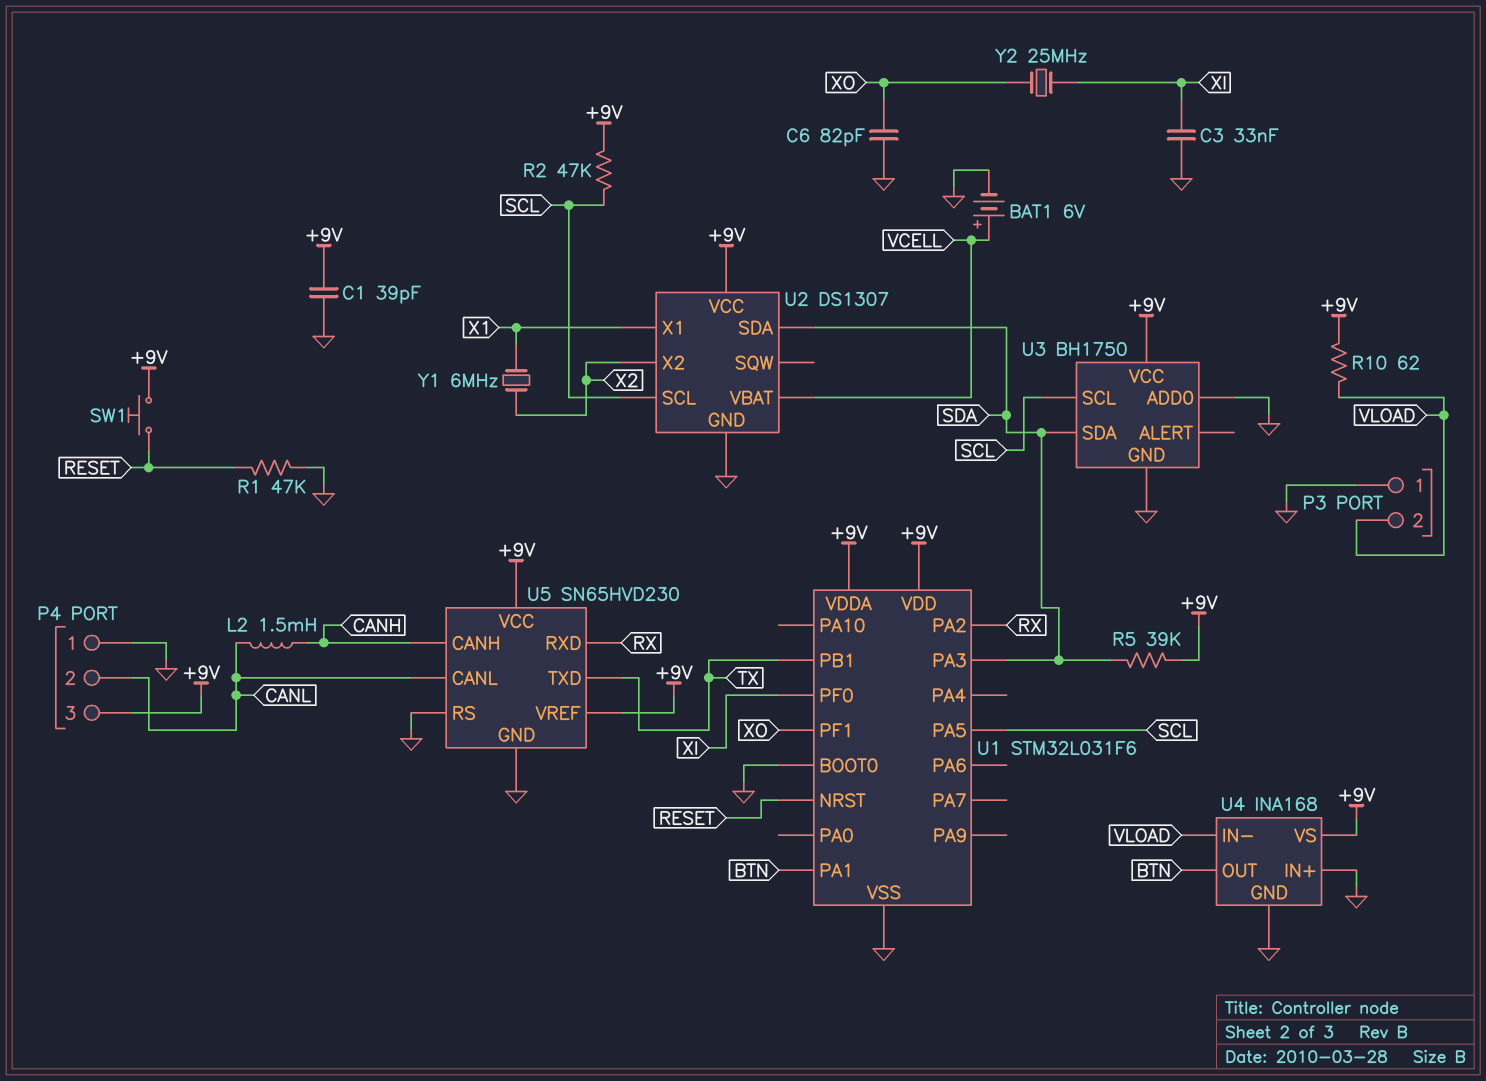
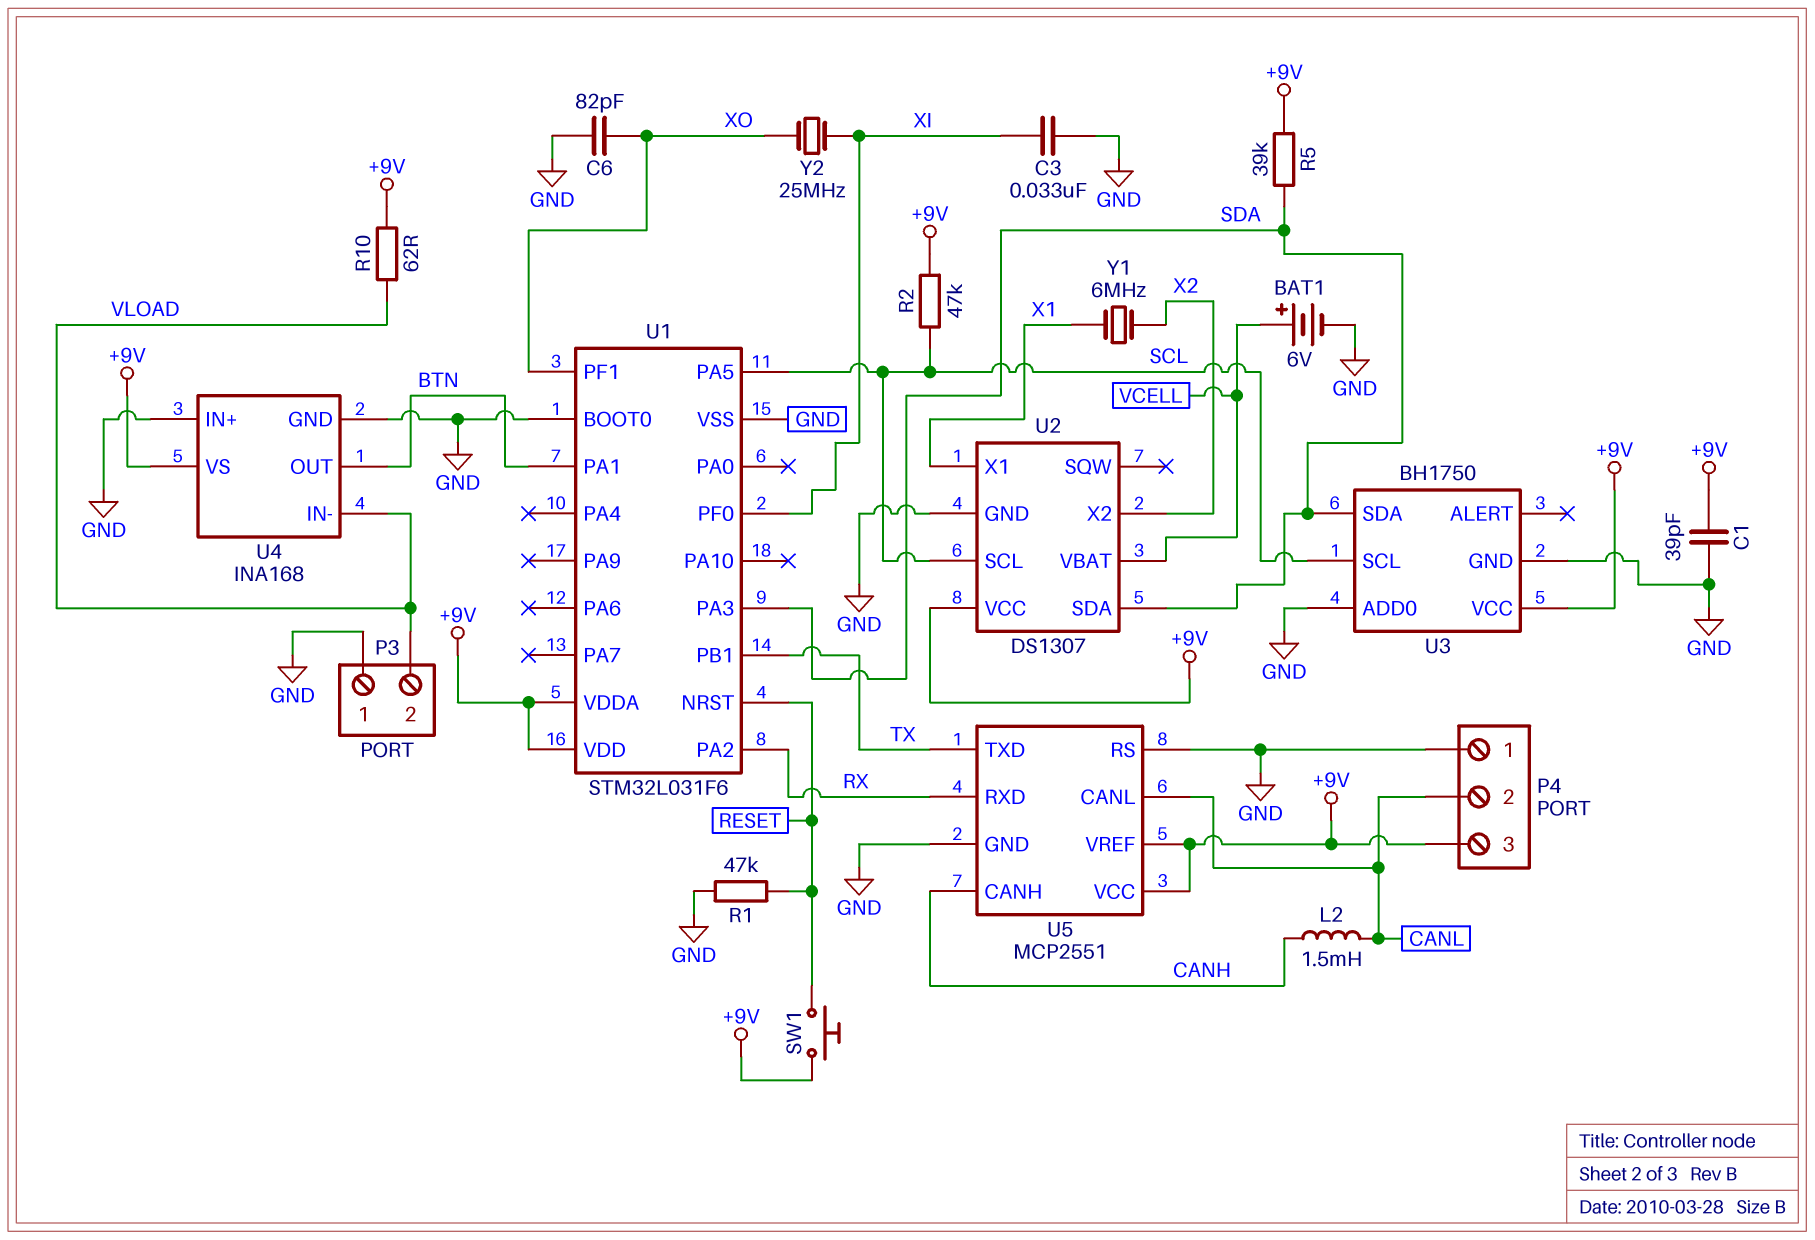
U5: SN65HVD230 -> MCP2551

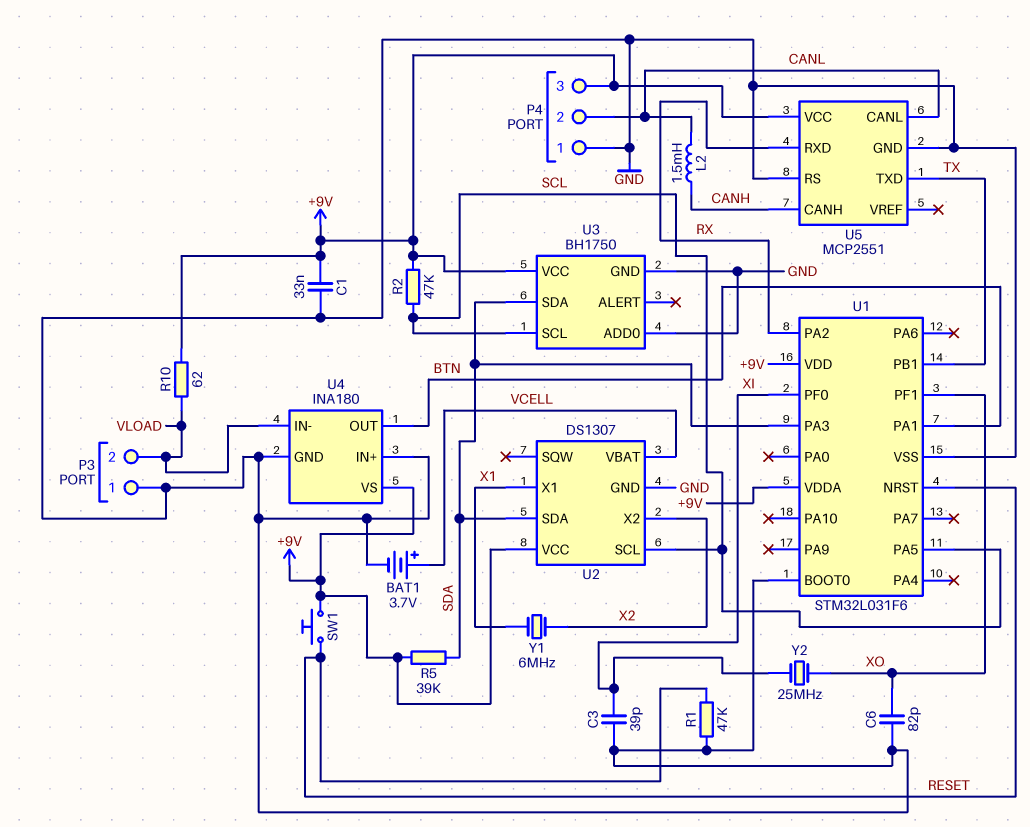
BAT1: 6V (plus VCELL, minus GND) -> 3.7V (plus VCELL, minus GND)
C1: 39pF (+9V, GND) -> 33nF (+9V, GND)
C3: 33nF (GND, XI) -> 39pF (GND, XI)
U4: INA168 -> INA180
U5 pin VREF: +9V -> none

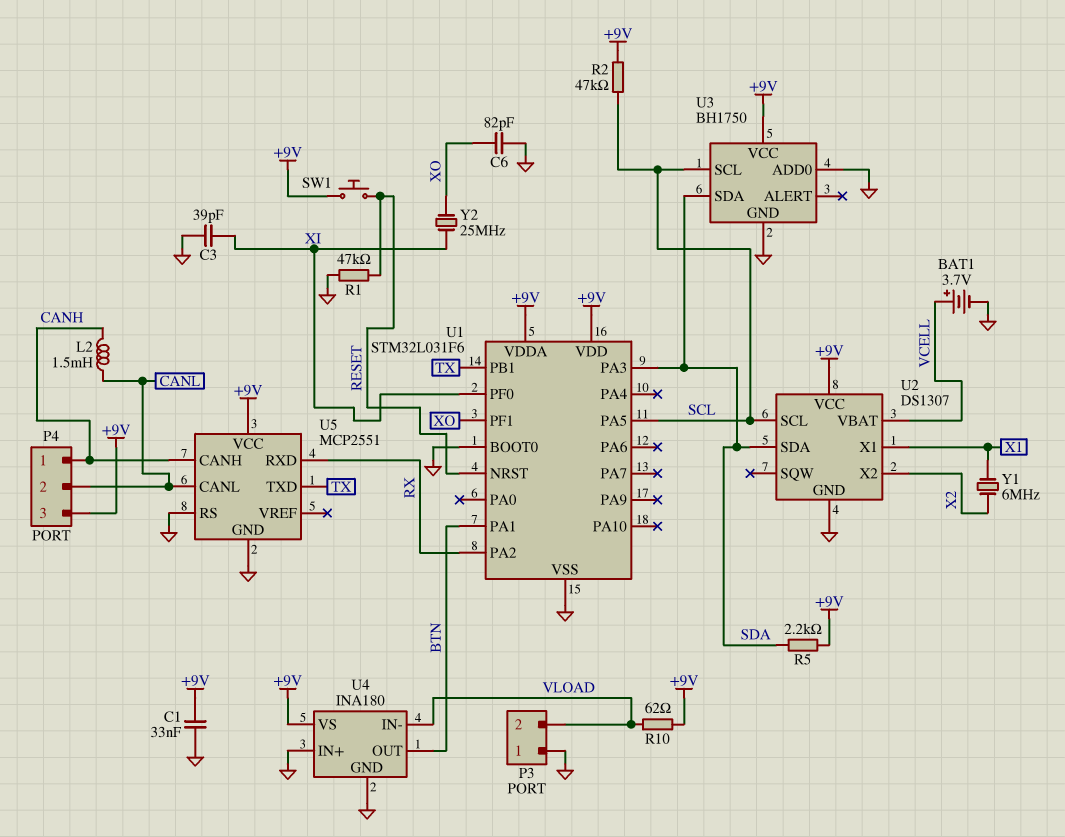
P4 pin 1: GND -> CANH
R5: 39k (+9V, SDA) -> 2.2k (+9V, SDA)

